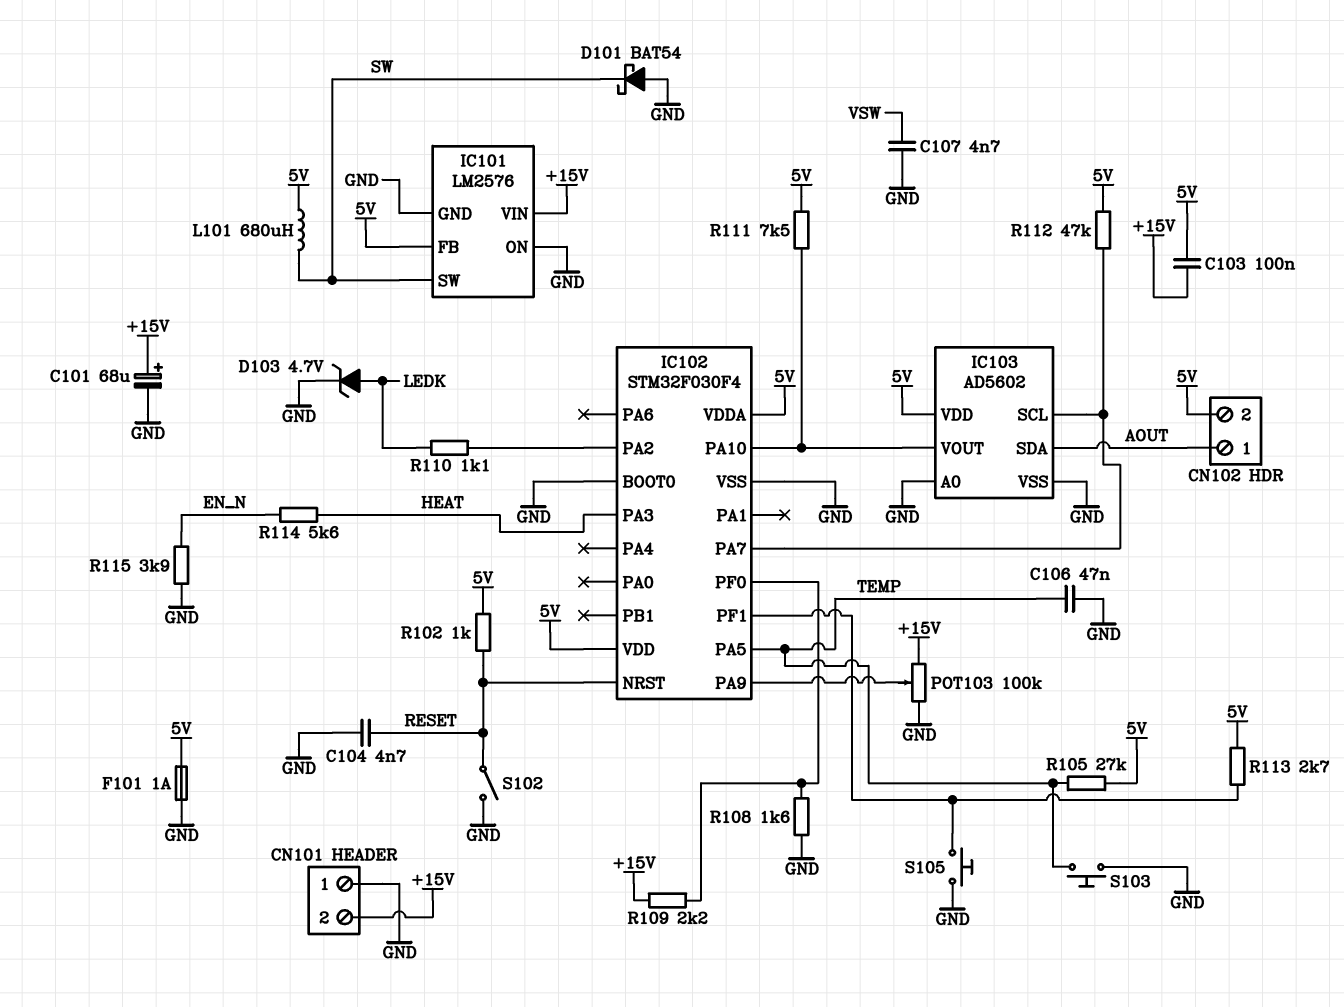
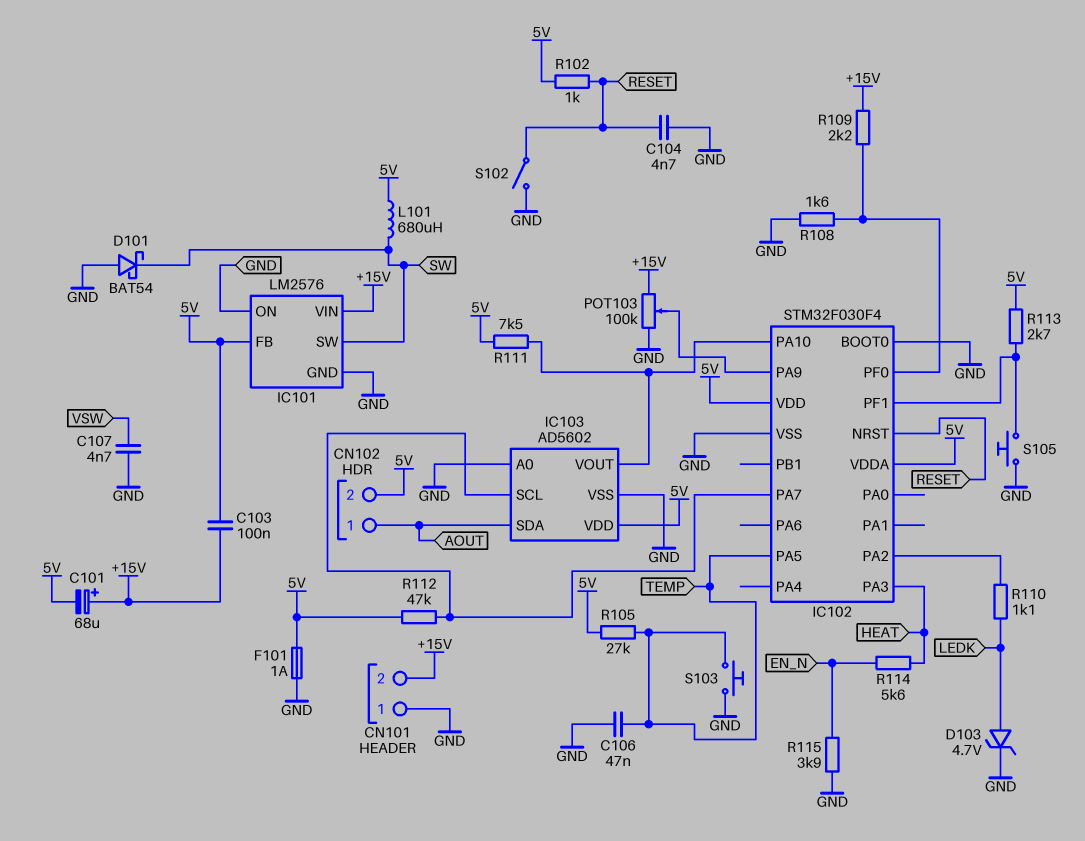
C101: 68uF (plus +15V, minus GND) -> 68uF (plus +15V, minus 5V)

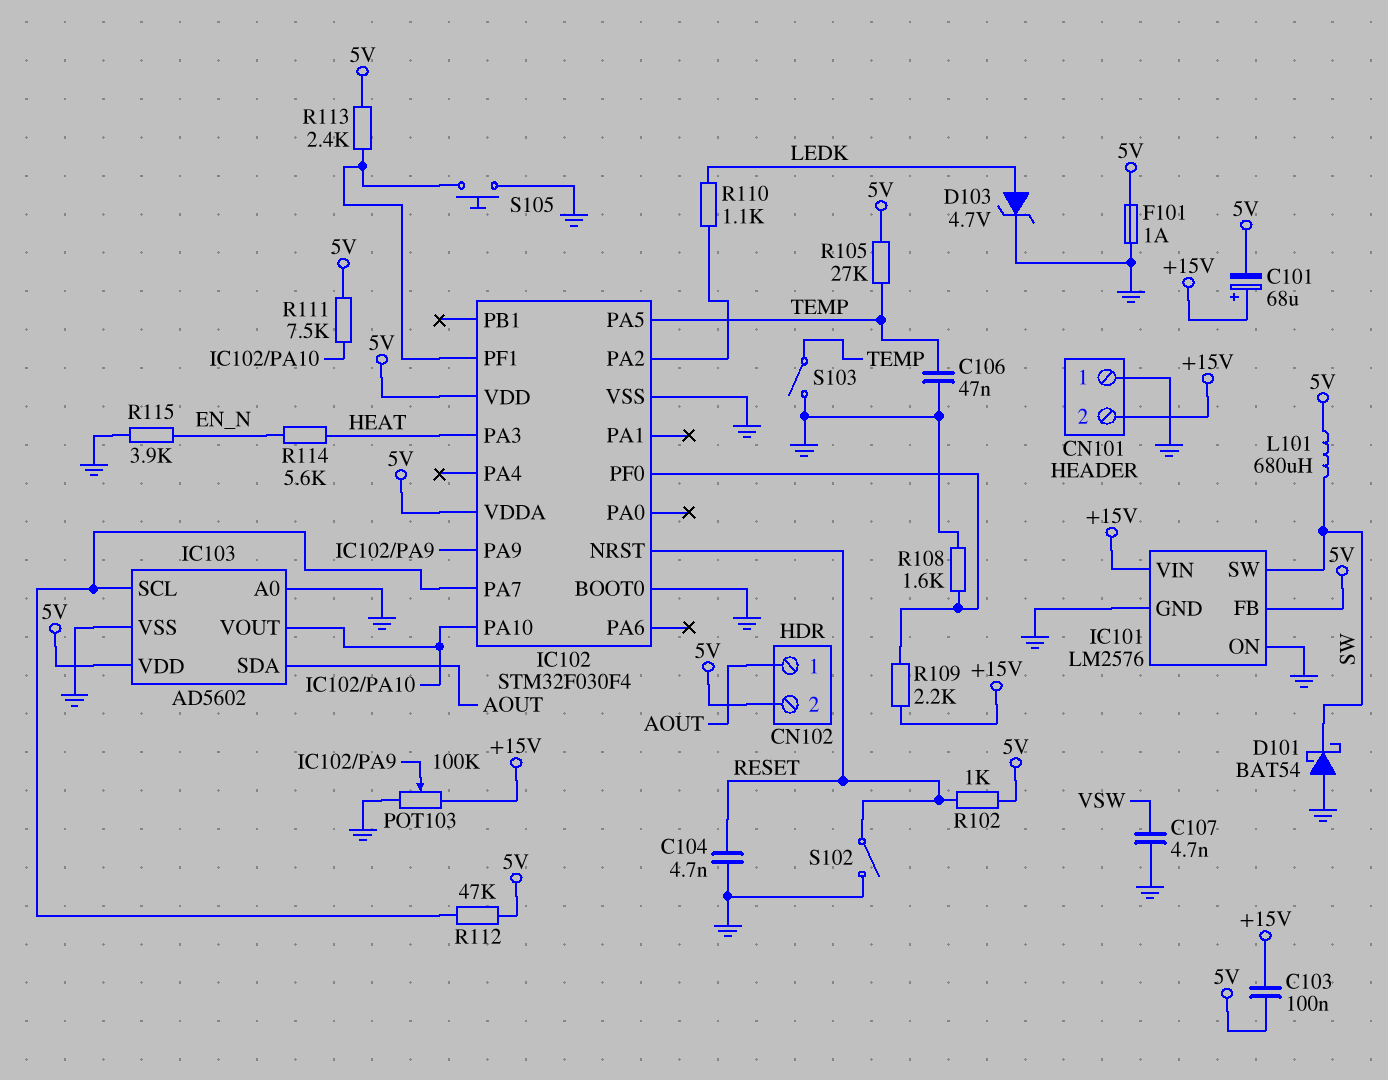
R113: 2.7k (5V, IC102/PF1) -> 2.4k (5V, IC102/PF1)
S103: button (GND, TEMP) -> switch (GND, TEMP)

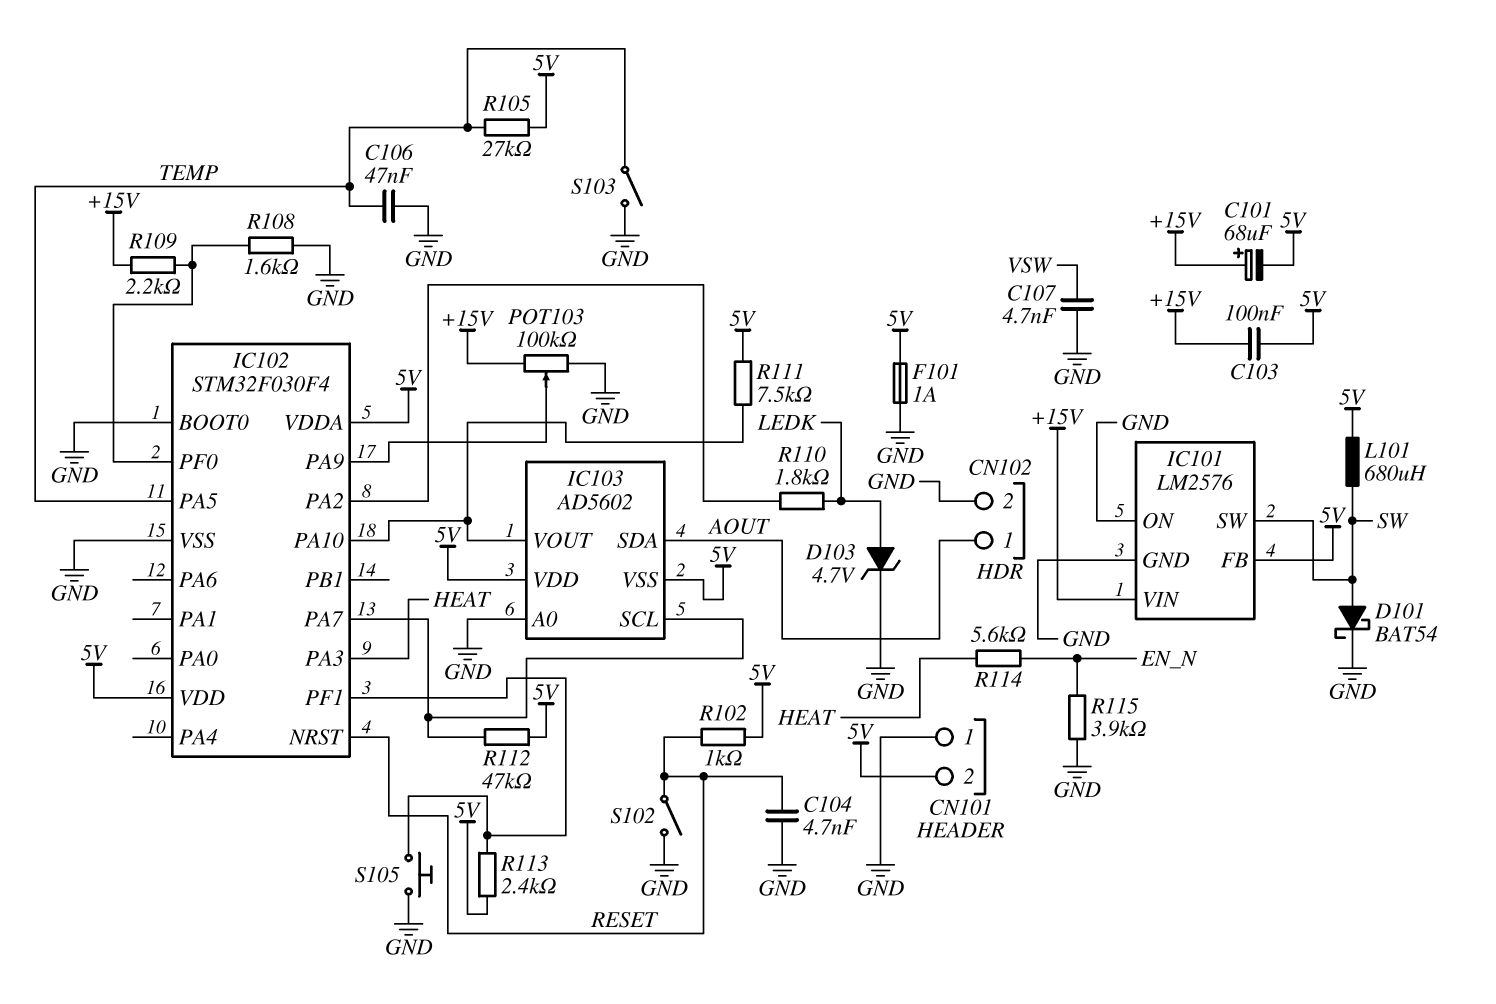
CN101 pin 2: +15V -> 5V
CN102 pin 2: 5V -> GND
D101: schottky BAT54 (A GND, K SW) -> schottky BAT54 (A SW, K GND)
IC103 pin VSS: GND -> 5V
R110: 1.1k (IC102/PA2, LEDK) -> 1.8k (IC102/PA2, LEDK)

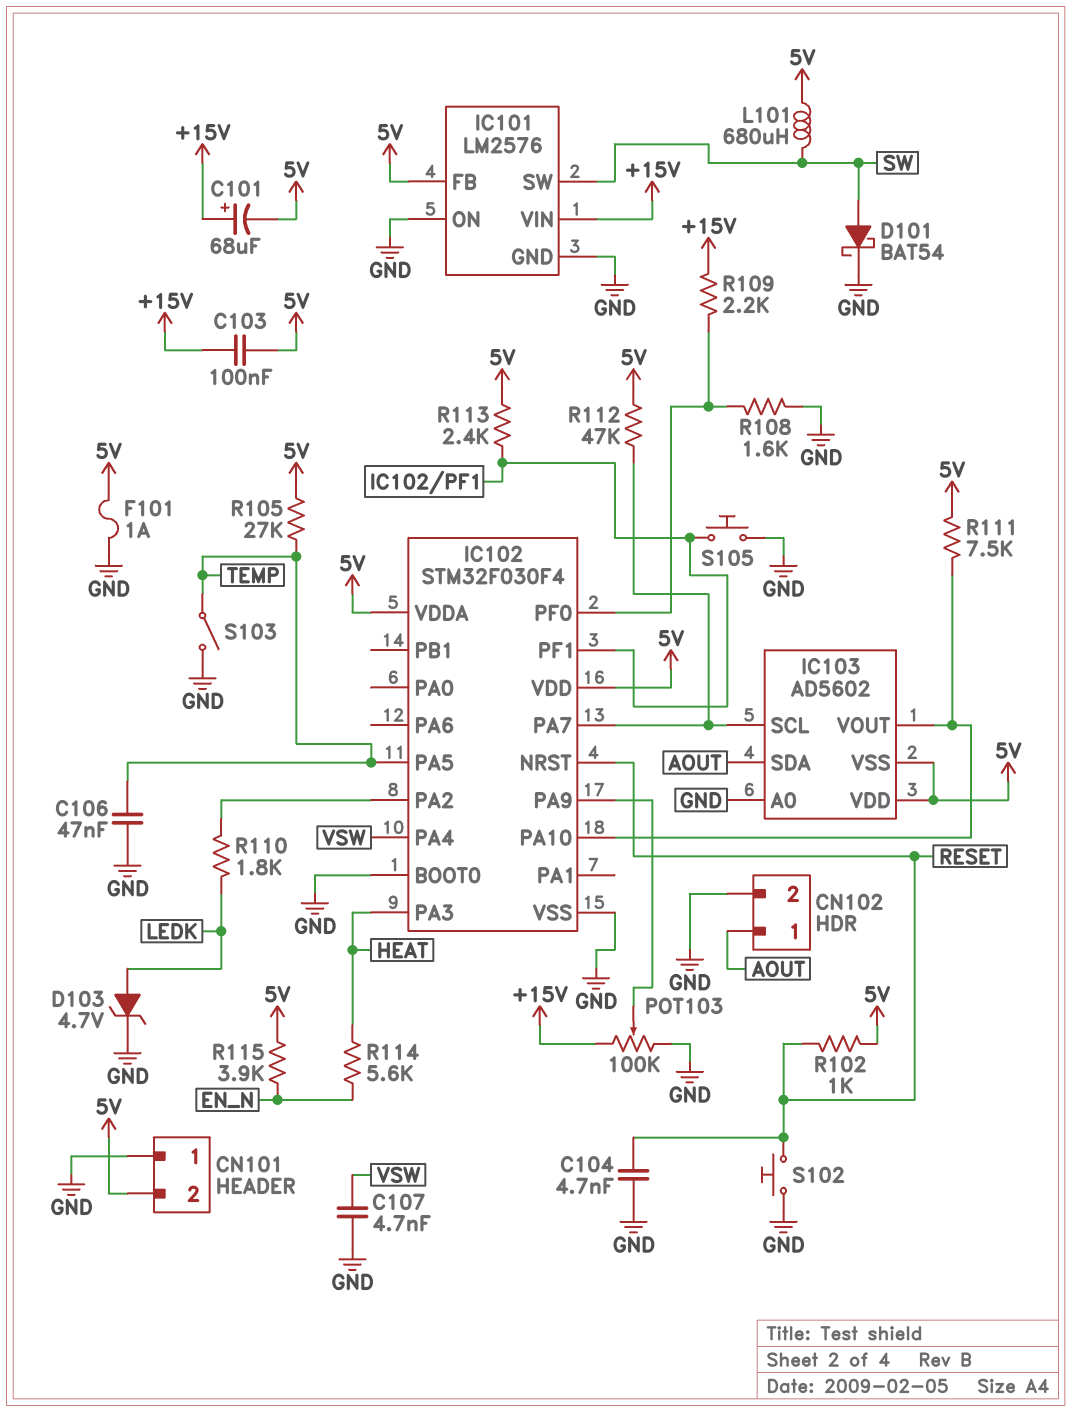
IC102 pin PA4: none -> VSW
R115: 3.9k (EN_N, GND) -> 3.9k (5V, EN_N)
S102: switch (GND, RESET) -> button (GND, RESET)

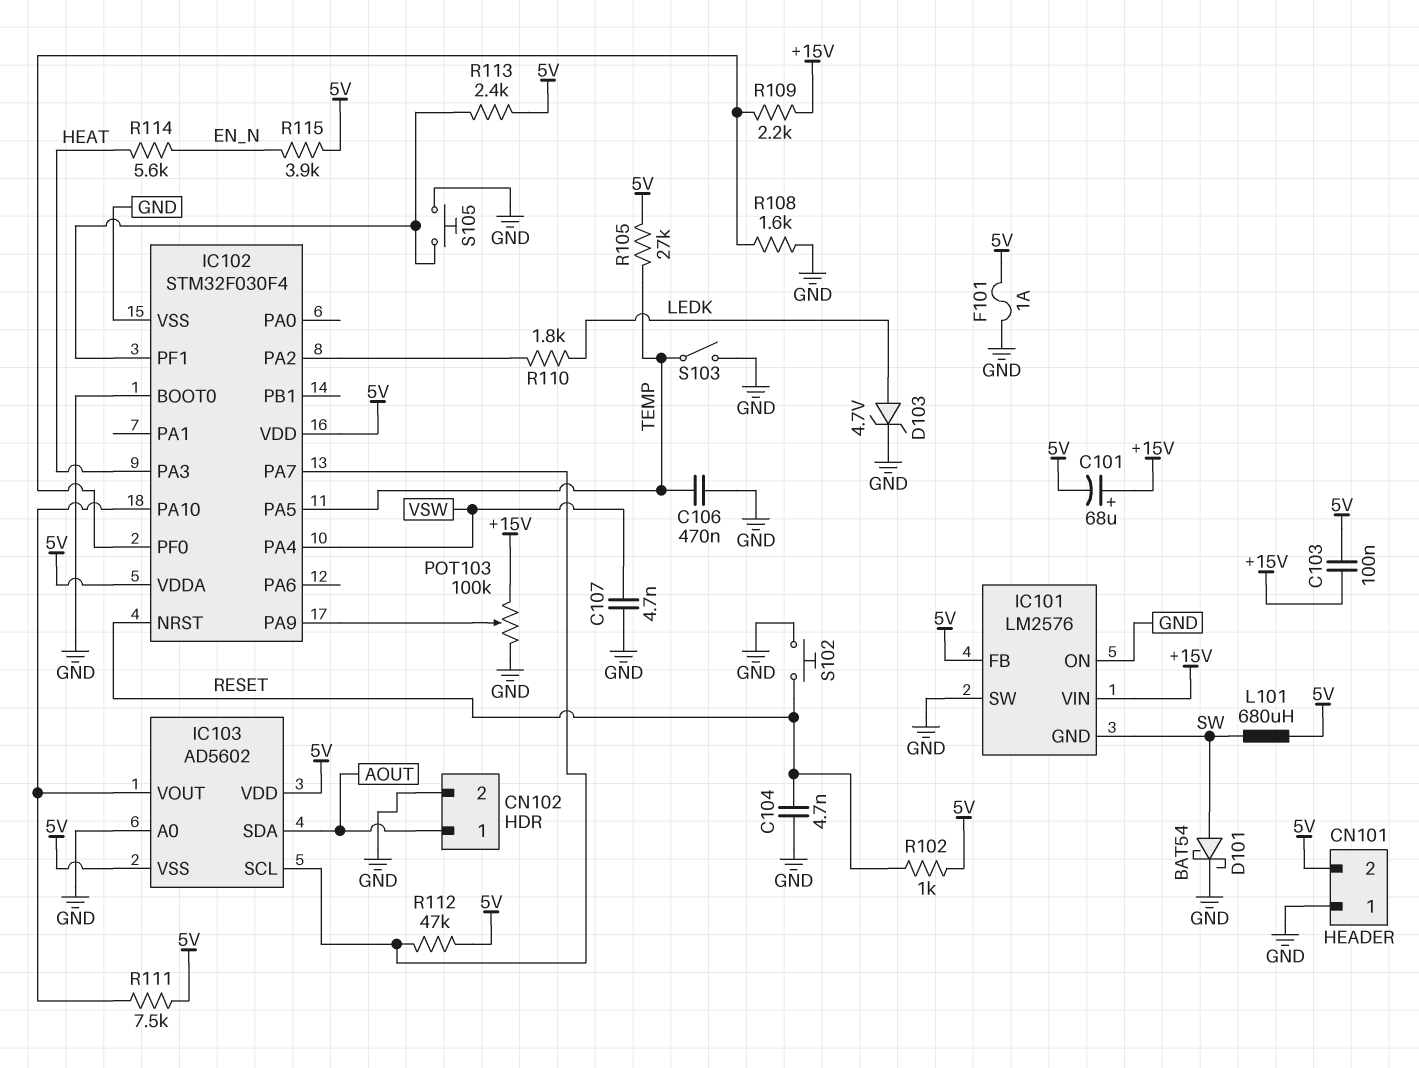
C106: 47nF (GND, TEMP) -> 470nF (GND, TEMP)
IC101 pin GND: GND -> SW
IC101 pin SW: SW -> GND

